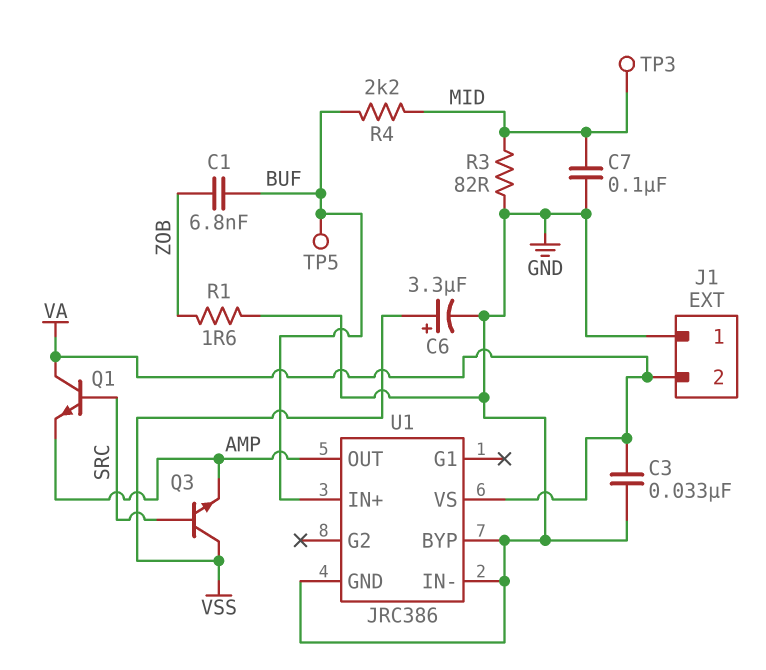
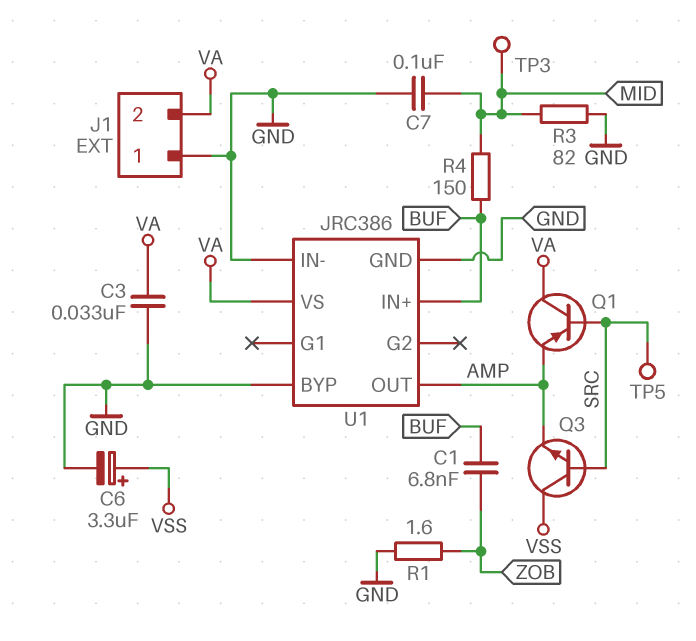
Q1: NPN (B SRC, C VA, E AMP) -> PNP (B SRC, C VA, E AMP)
R4: 2.2k (BUF, MID) -> 150 (BUF, MID)
TP5: test point (BUF) -> test point (SRC)

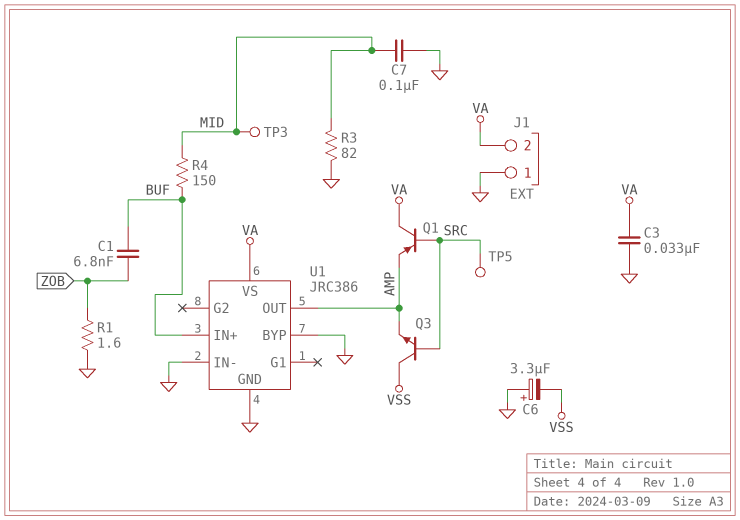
C6: 3.3uF (plus VSS, minus GND) -> 3.3uF (plus GND, minus VSS)

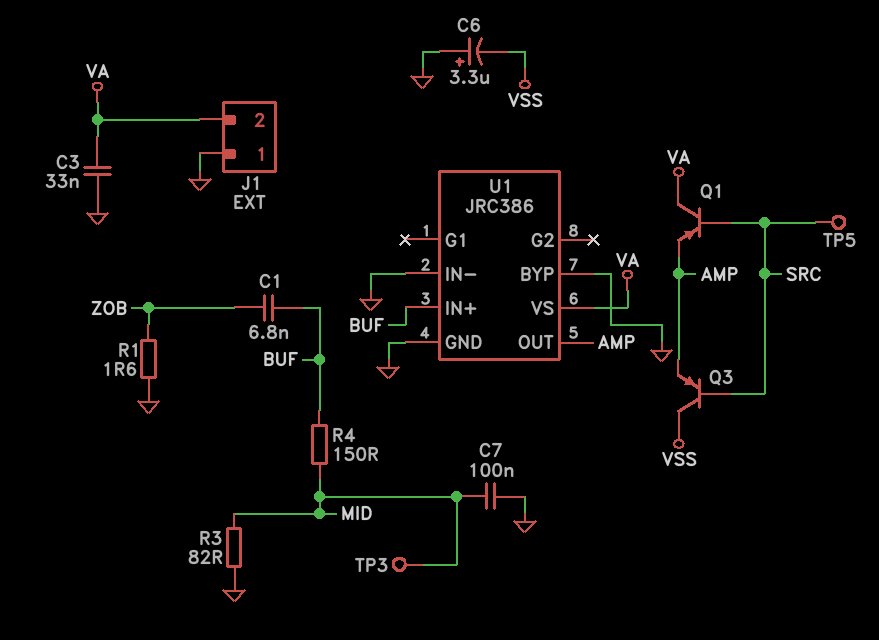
Q3: NPN (B SRC, C VSS, E AMP) -> PNP (B SRC, C VSS, E AMP)

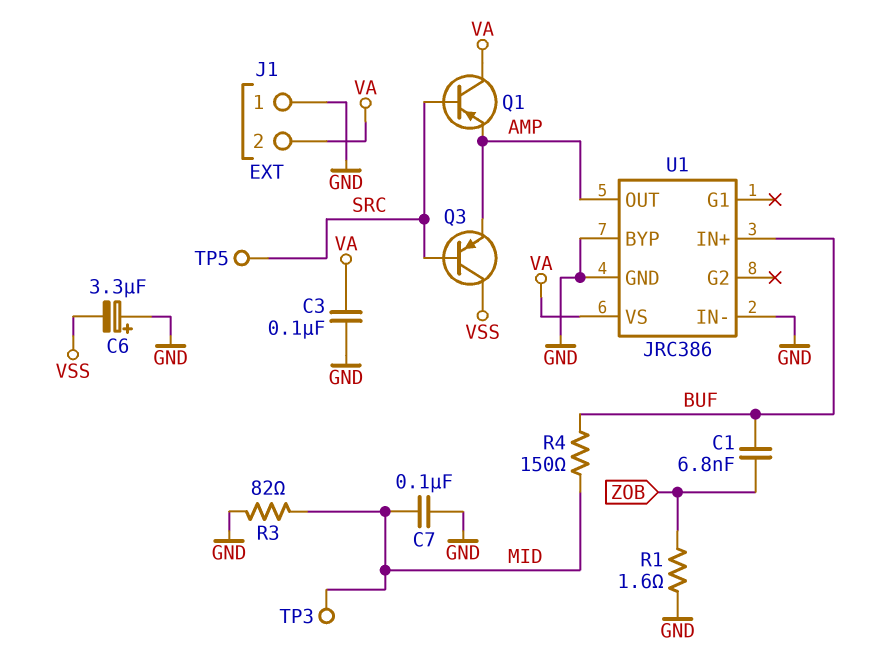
C3: 33nF (GND, VA) -> 100nF (GND, VA)

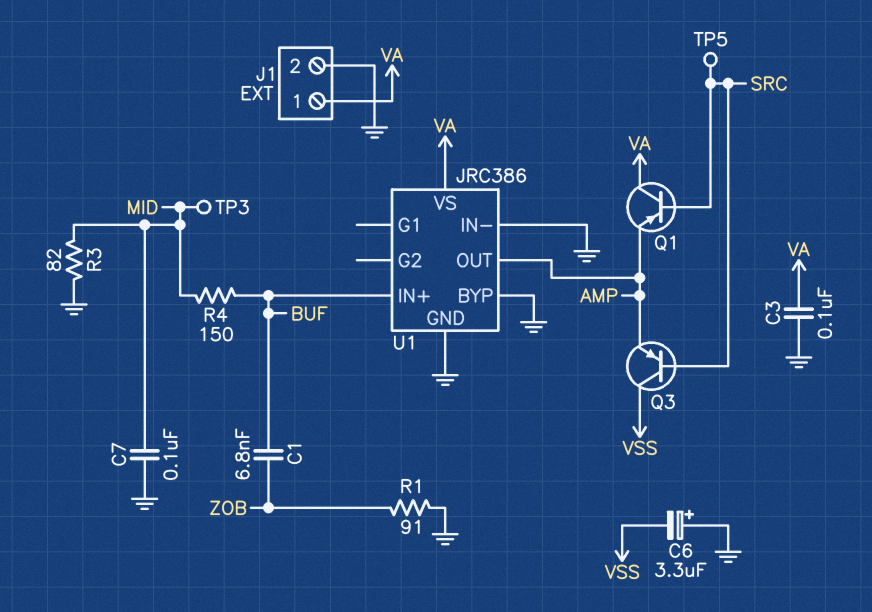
J1 pin 1: GND -> VA
J1 pin 2: VA -> GND
R1: 1.6 (GND, ZOB) -> 91 (GND, ZOB)

